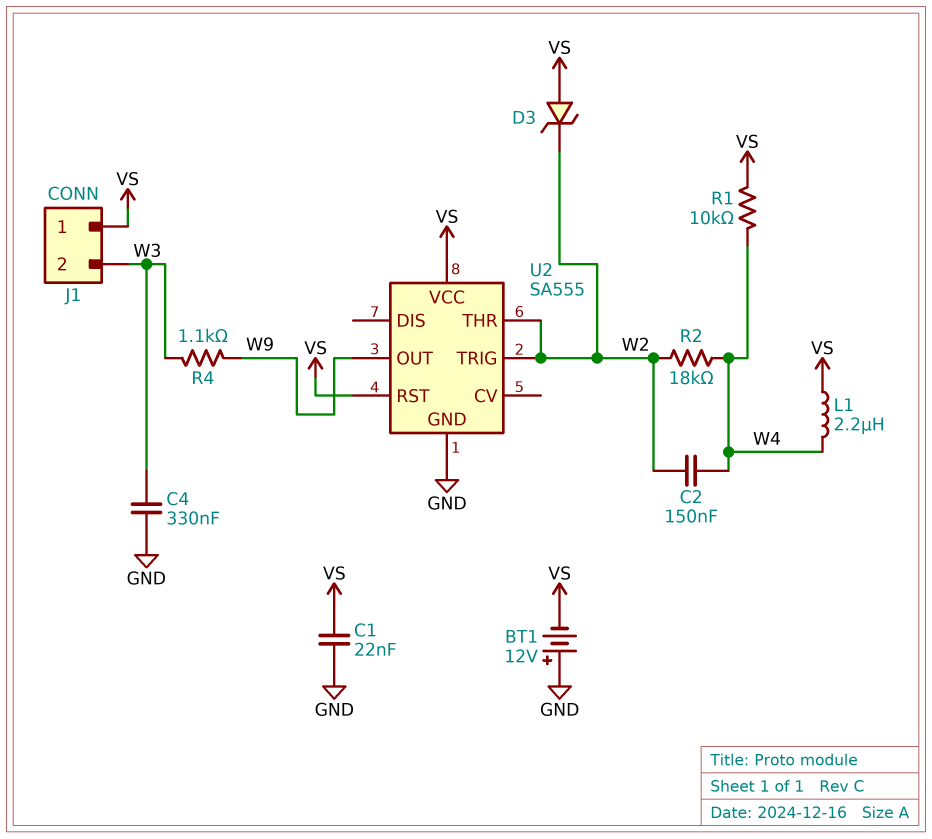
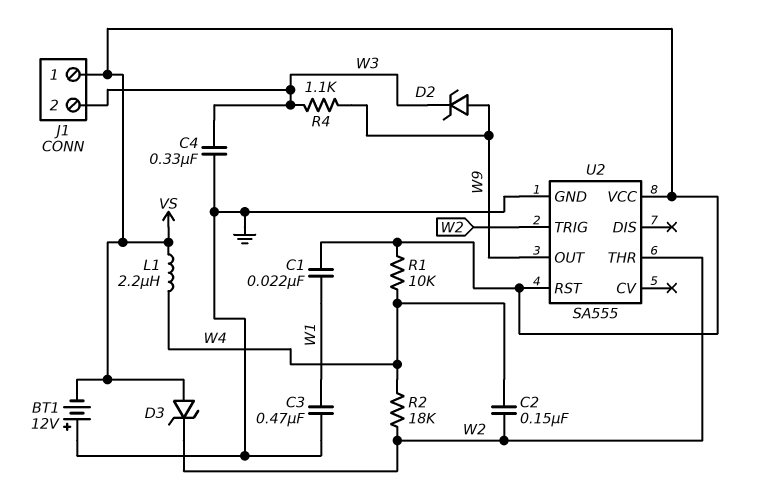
C1: 22nF (GND, VS) -> 22nF (VS, W1)
C3: none -> 470nF (GND, W1)
D2: none -> zener (A W9, K W3)

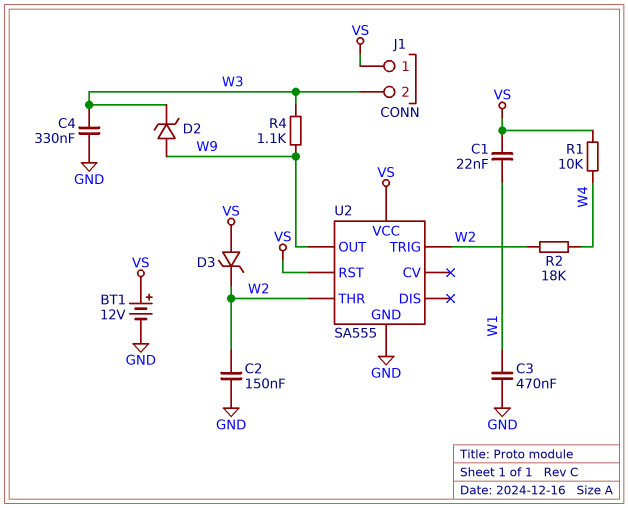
BT1: 12V (plus GND, minus VS) -> 12V (plus VS, minus GND)
C2: 150nF (W2, W4) -> 150nF (GND, W2)
L1: 2.2uH (VS, W4) -> none

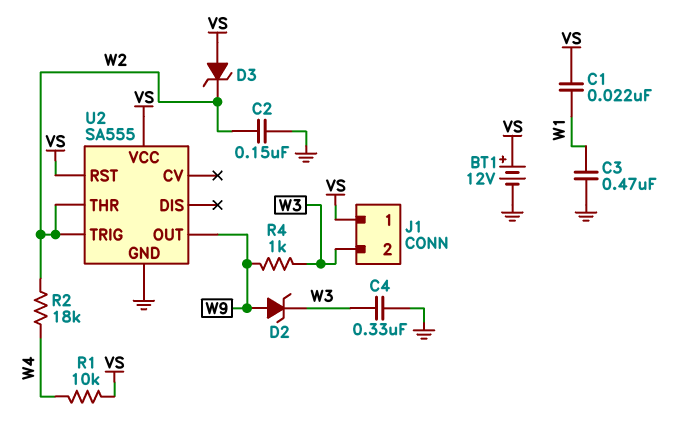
R4: 1.1k (W3, W9) -> 1k (W3, W9)

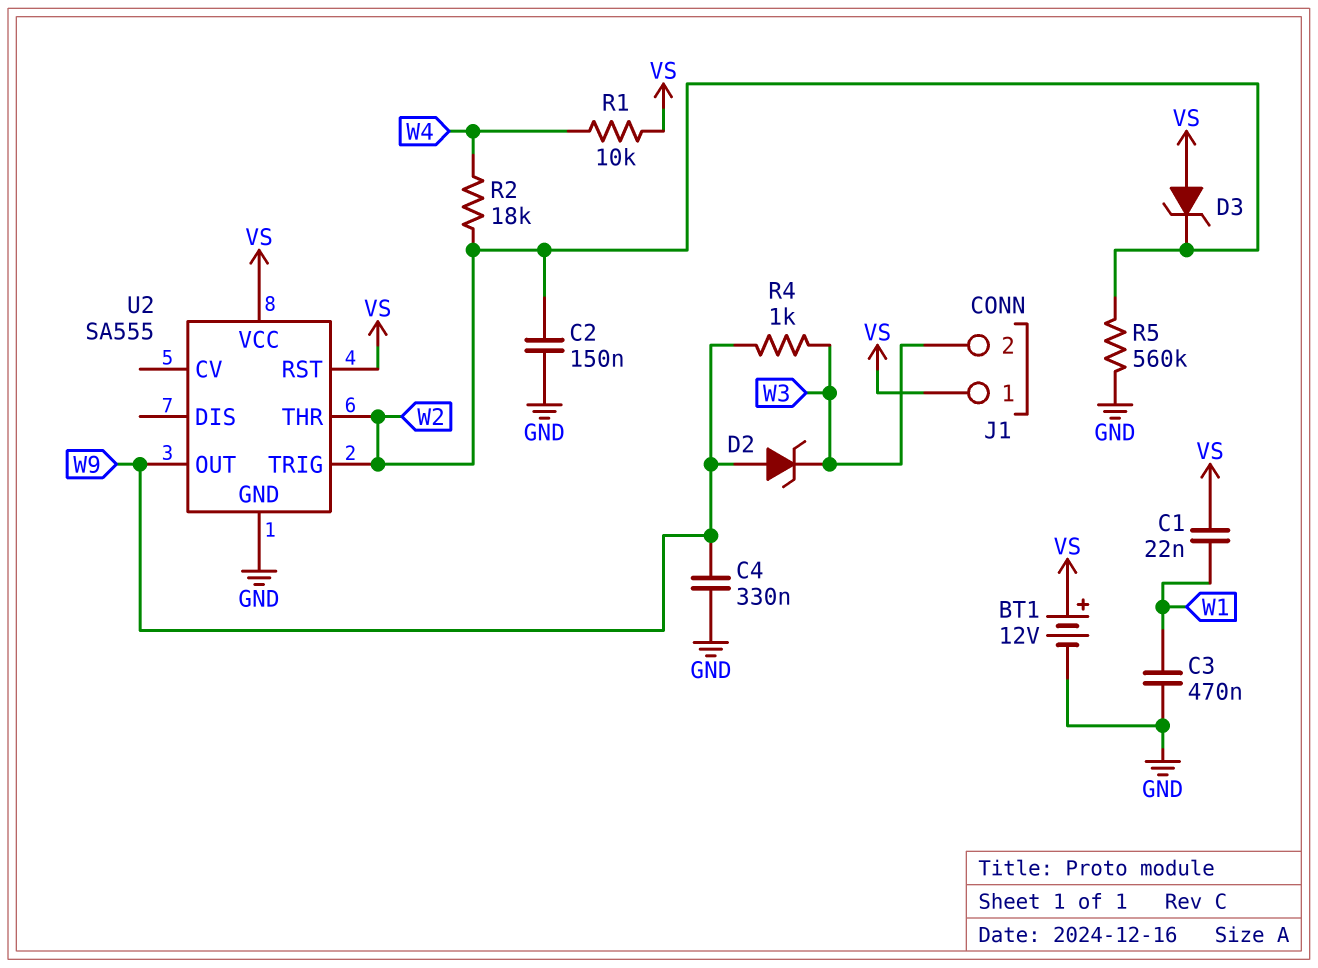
C4: 330nF (GND, W3) -> 330nF (GND, W9)
R5: none -> 560k (GND, W2)

